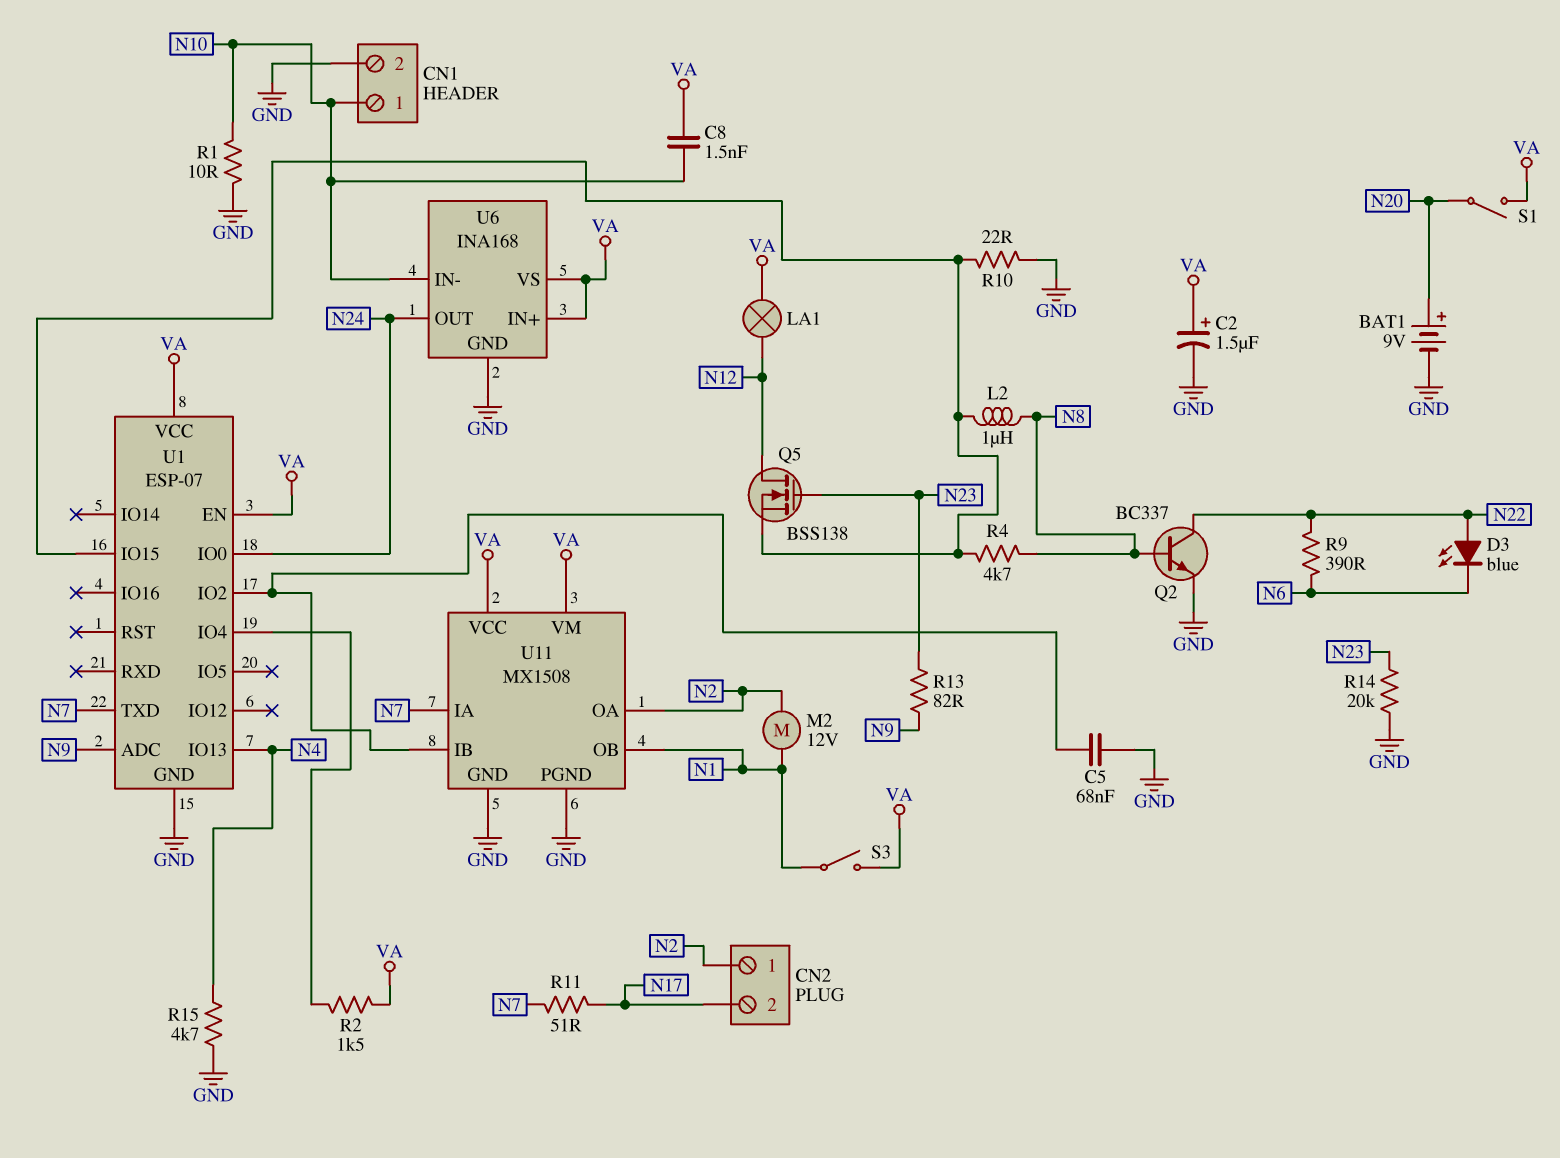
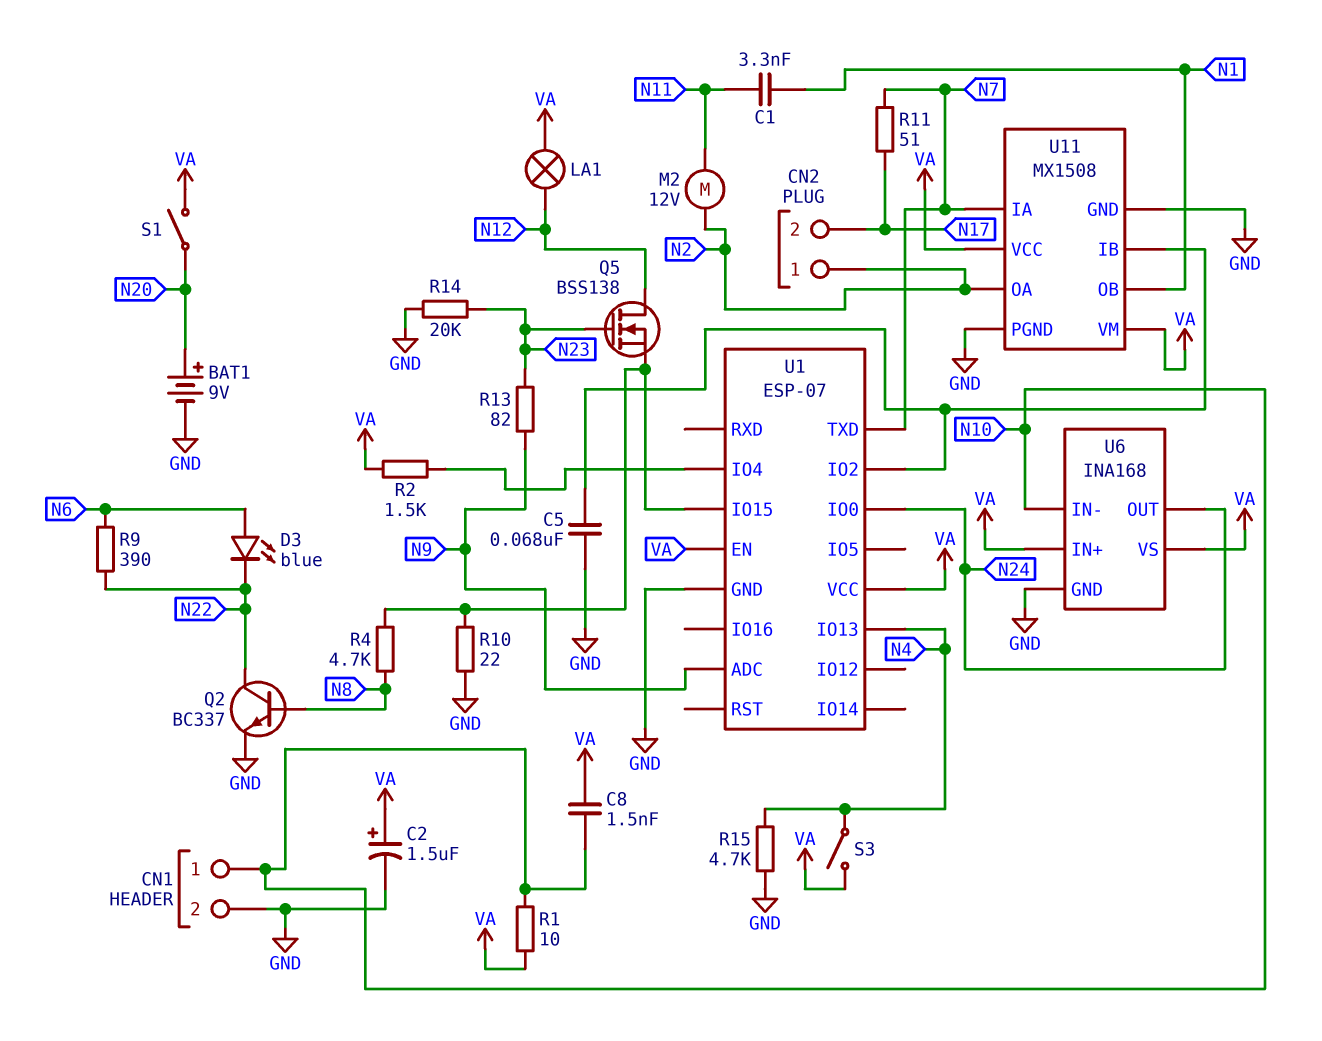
C1: none -> 3.3nF (N1, N11)
D3: LED blue (A N22, K N6) -> LED blue (A N6, K N22)
L2: 1uH (N8, U1/IO15) -> none
M2: motor 12V (N1, N2) -> motor 12V (N2, N11)
R1: 10 (GND, N10) -> 10 (N10, VA)
S3: switch (N1, VA) -> switch (N4, VA)

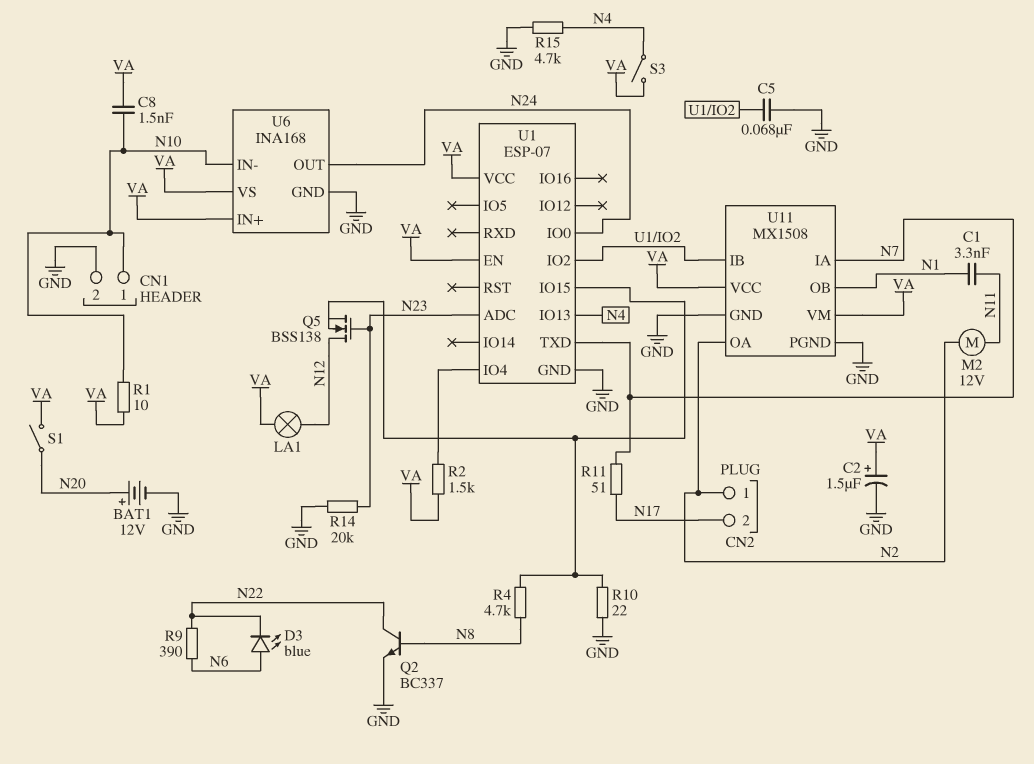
BAT1: 9V (plus N20, minus GND) -> 12V (plus N20, minus GND)
R13: 82 (N9, N23) -> none
U1 pin ADC: N9 -> N23

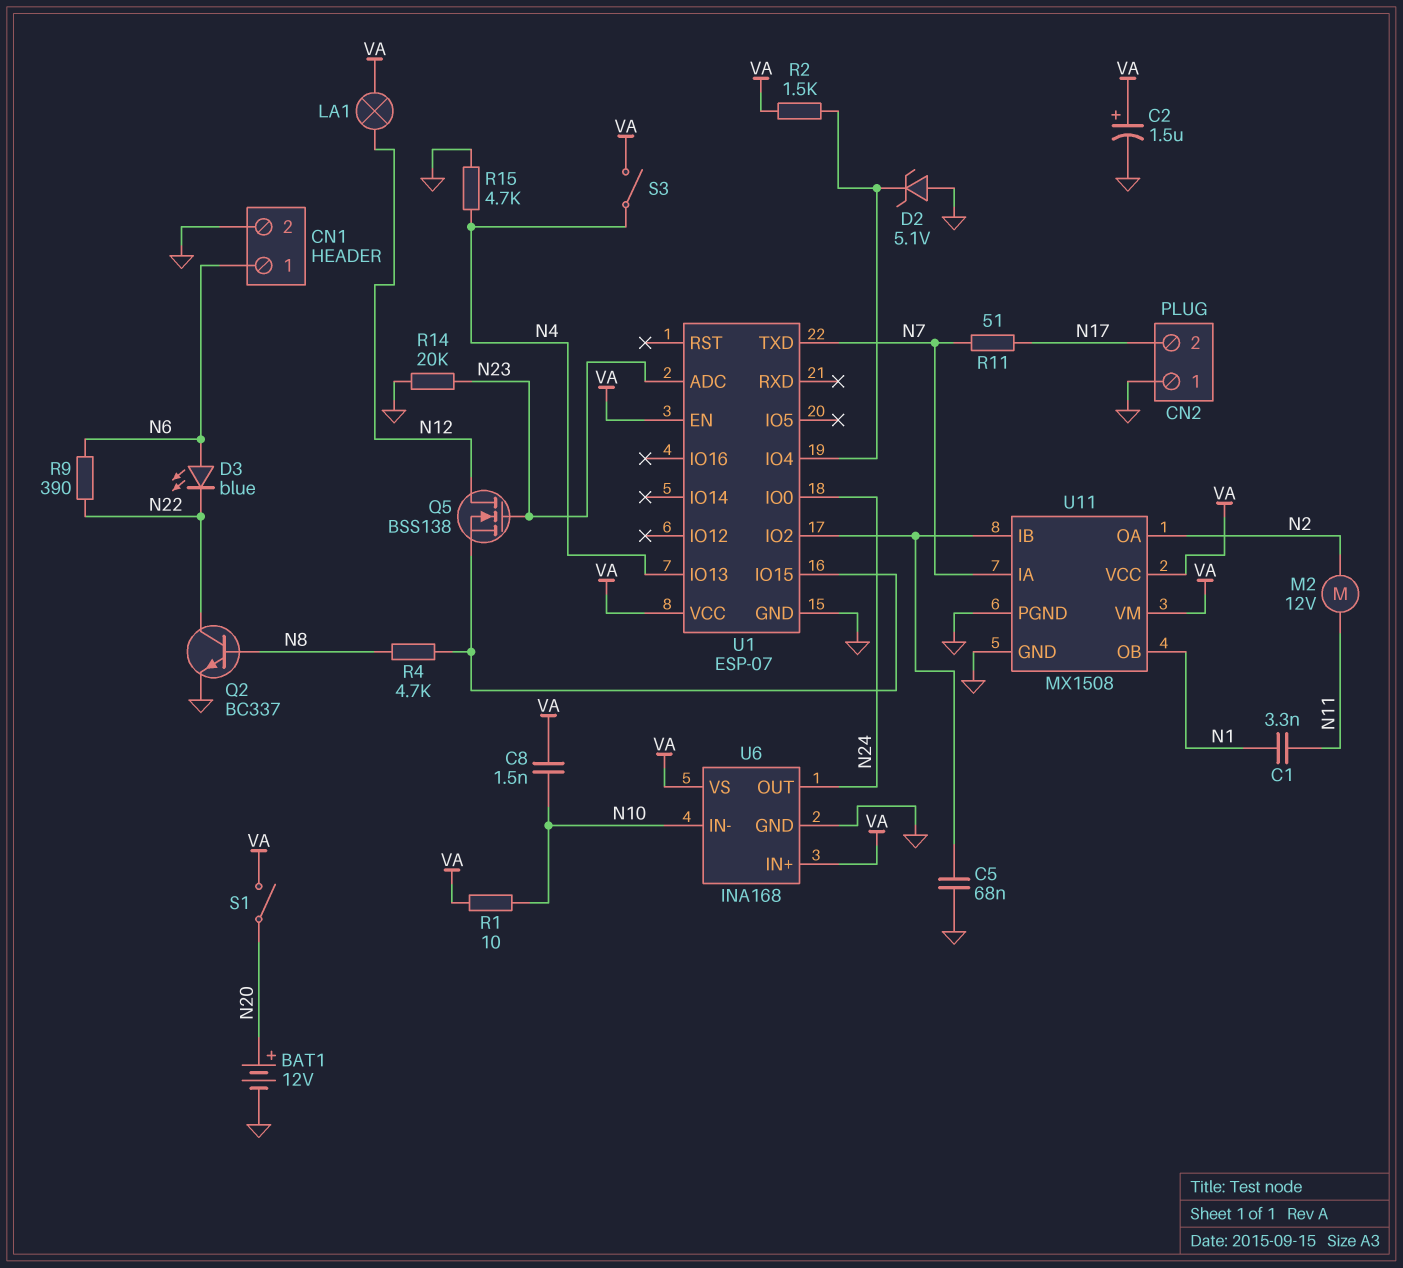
CN1 pin 1: N10 -> N6
CN2 pin 1: N2 -> GND
D2: none -> zener 5.1V (A GND, K U1/IO4)
R10: 22 (GND, U1/IO15) -> none

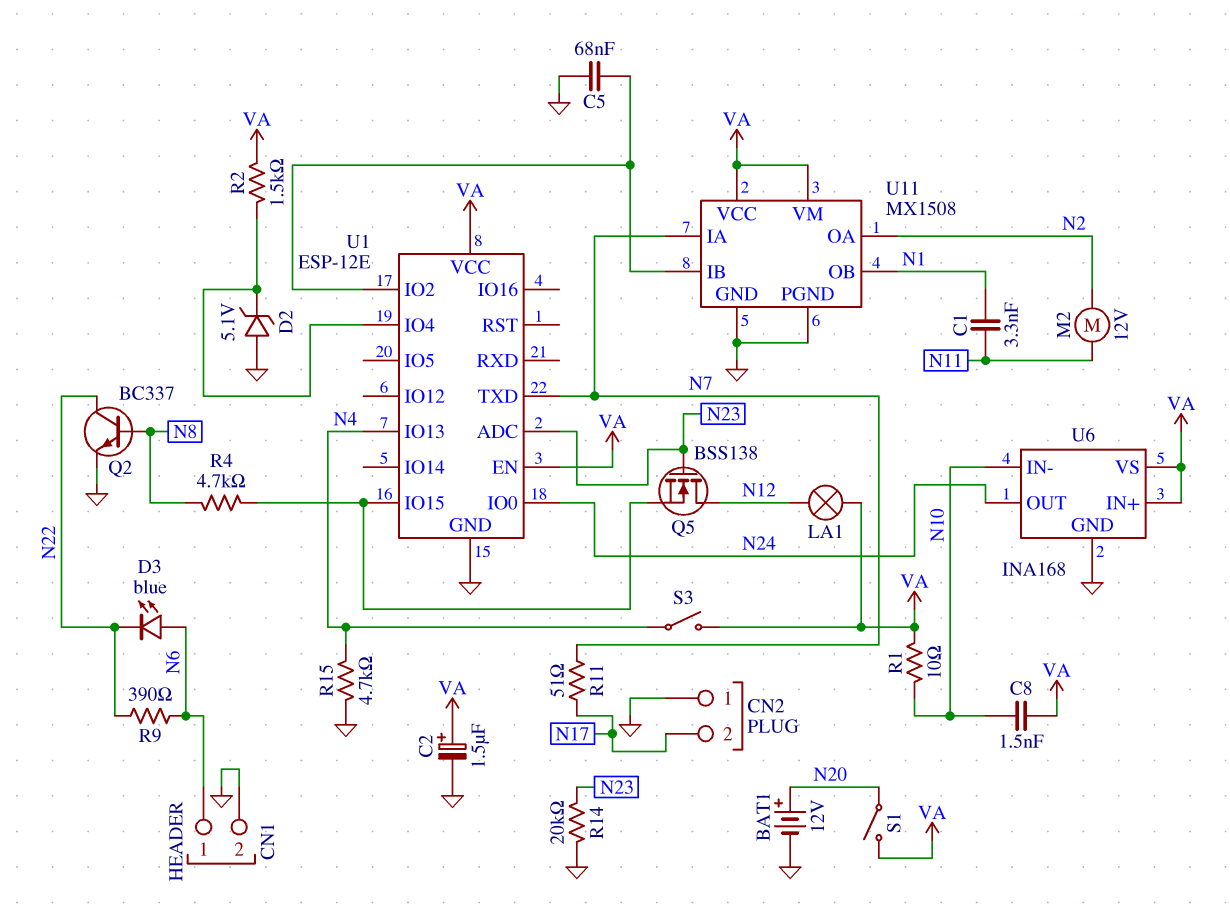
U1: ESP-07 -> ESP-12E

